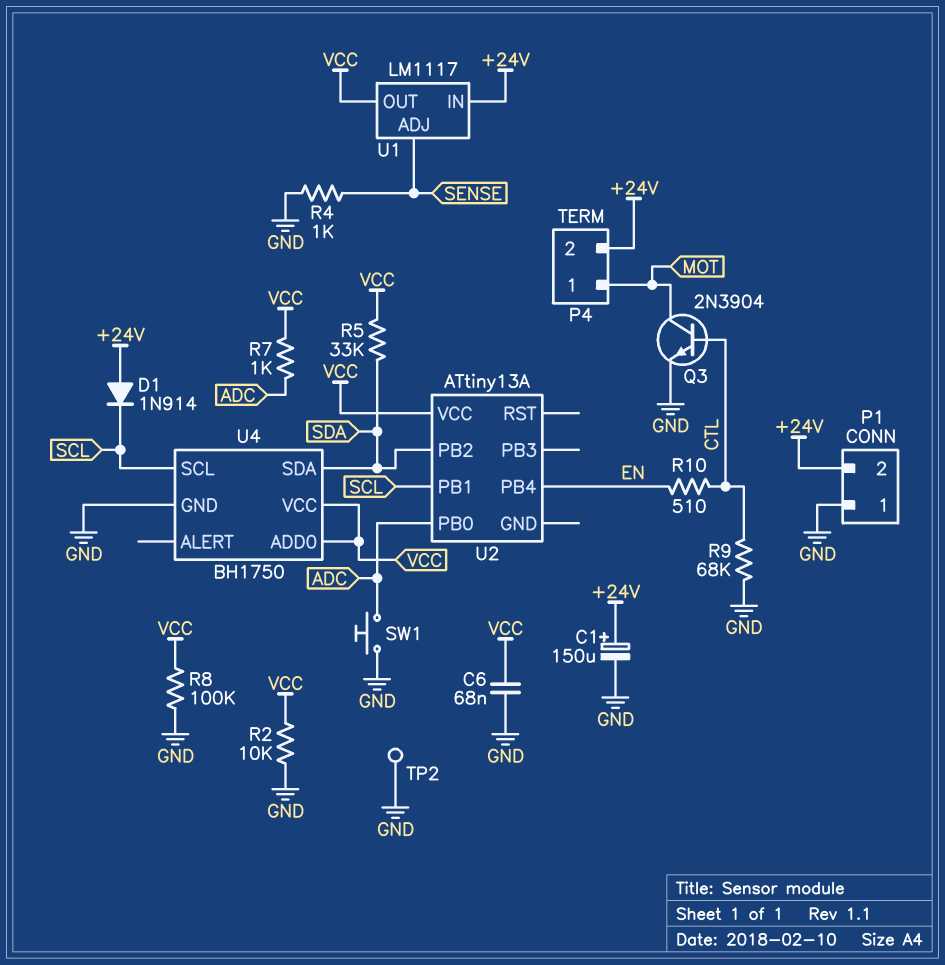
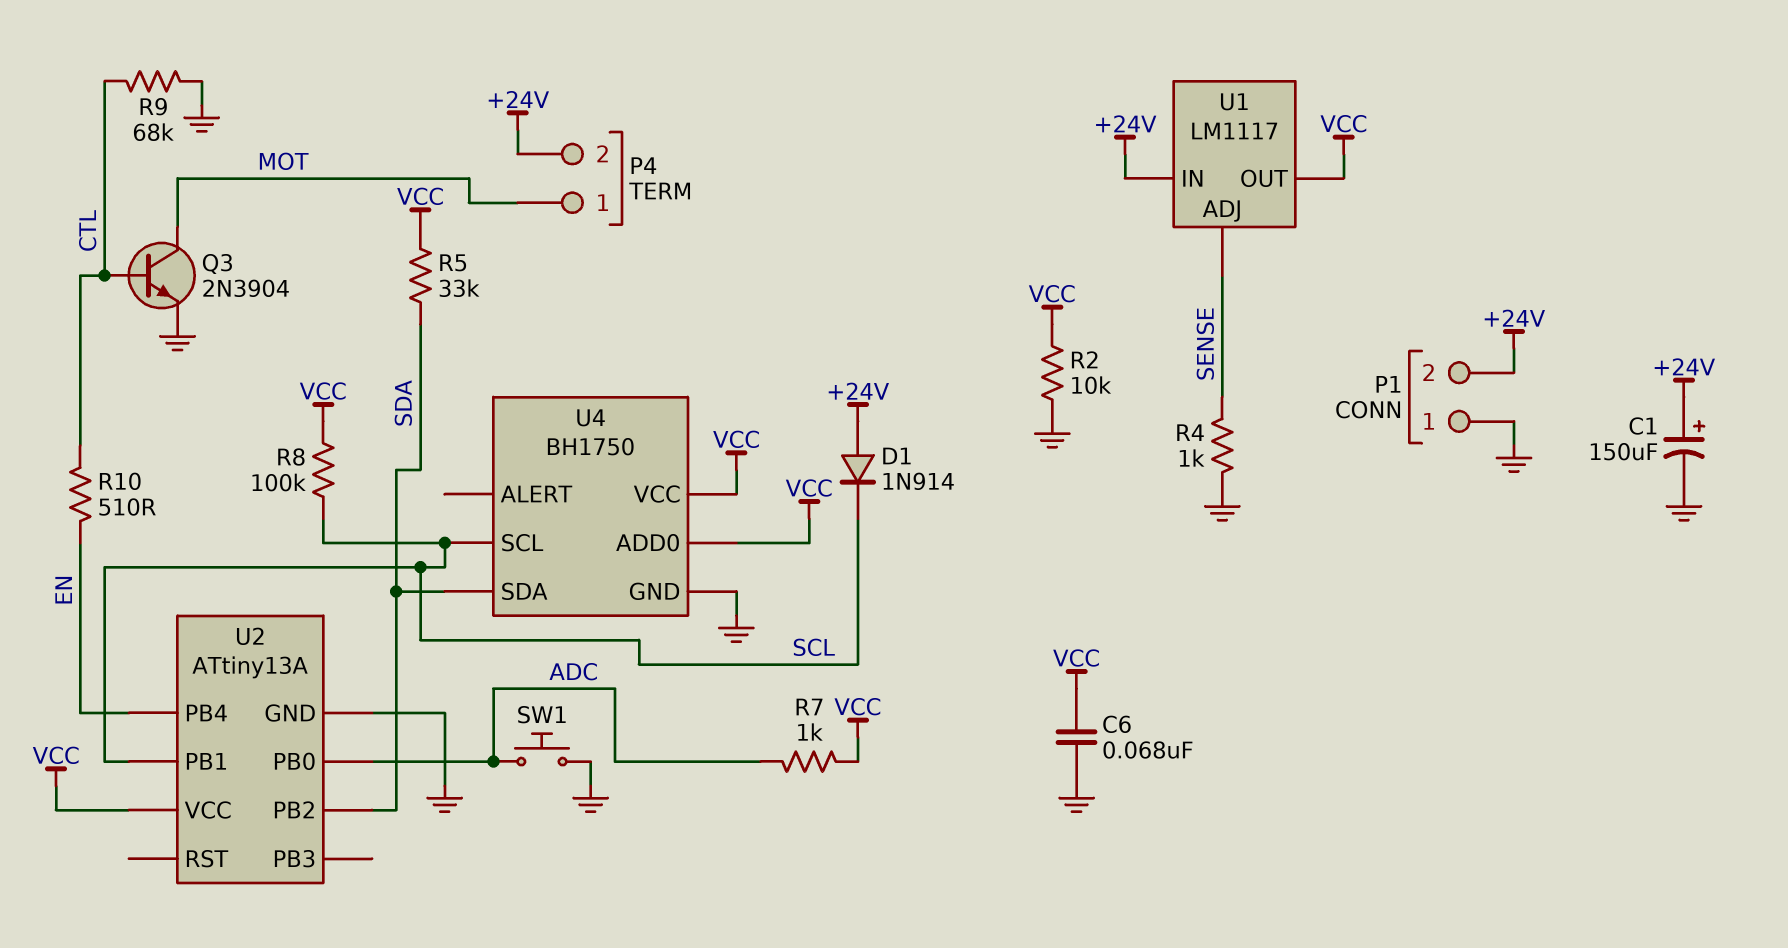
R8: 100k (GND, VCC) -> 100k (SCL, VCC)
TP2: test point (GND) -> none
U2 pin GND: none -> GND

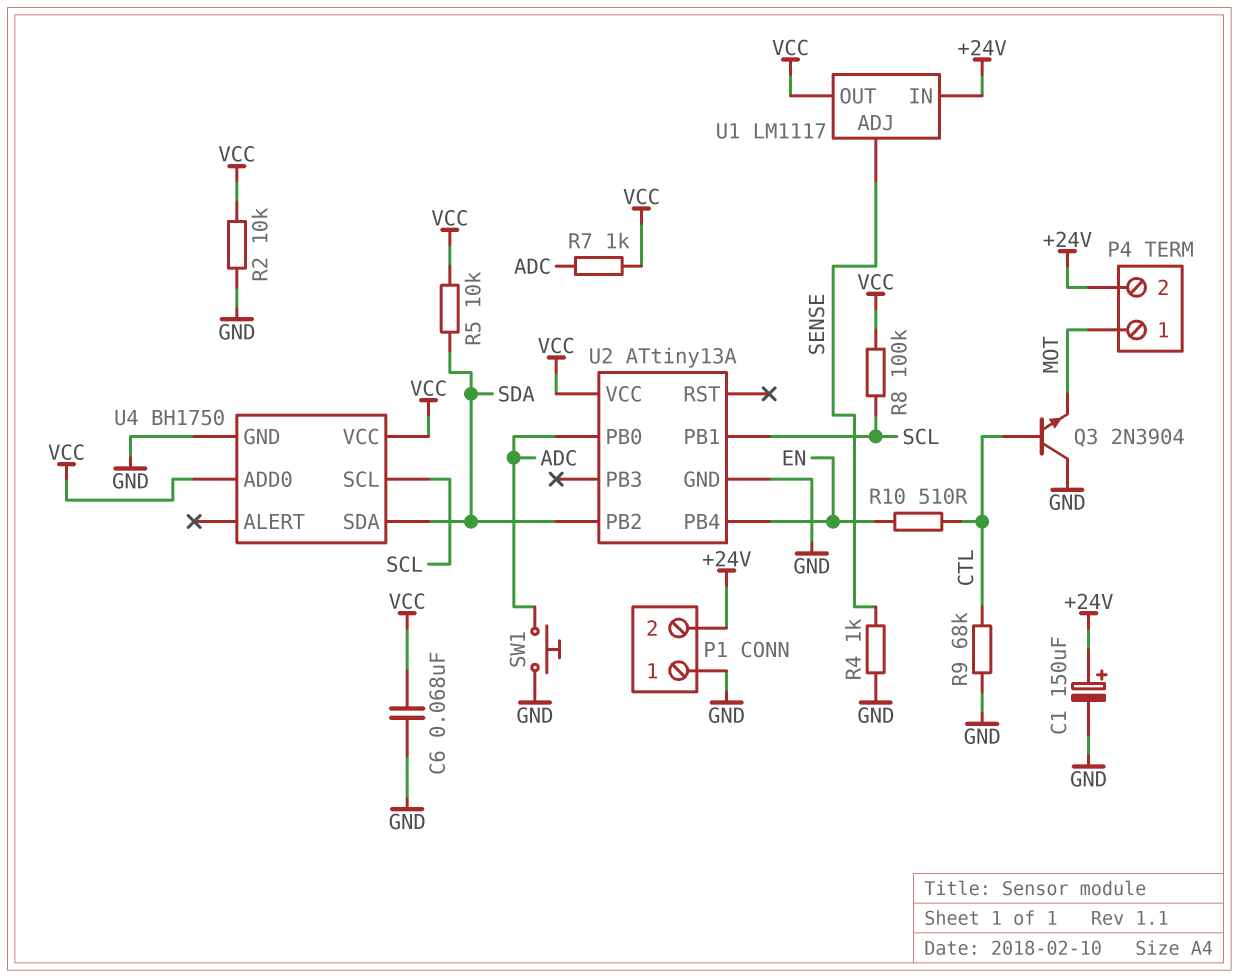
D1: diode 1N914 (A +24V, K SCL) -> none
Q3: NPN 2N3904 (B CTL, C MOT, E GND) -> NPN 2N3904 (B CTL, C GND, E MOT)
R5: 33k (SDA, VCC) -> 10k (SDA, VCC)

